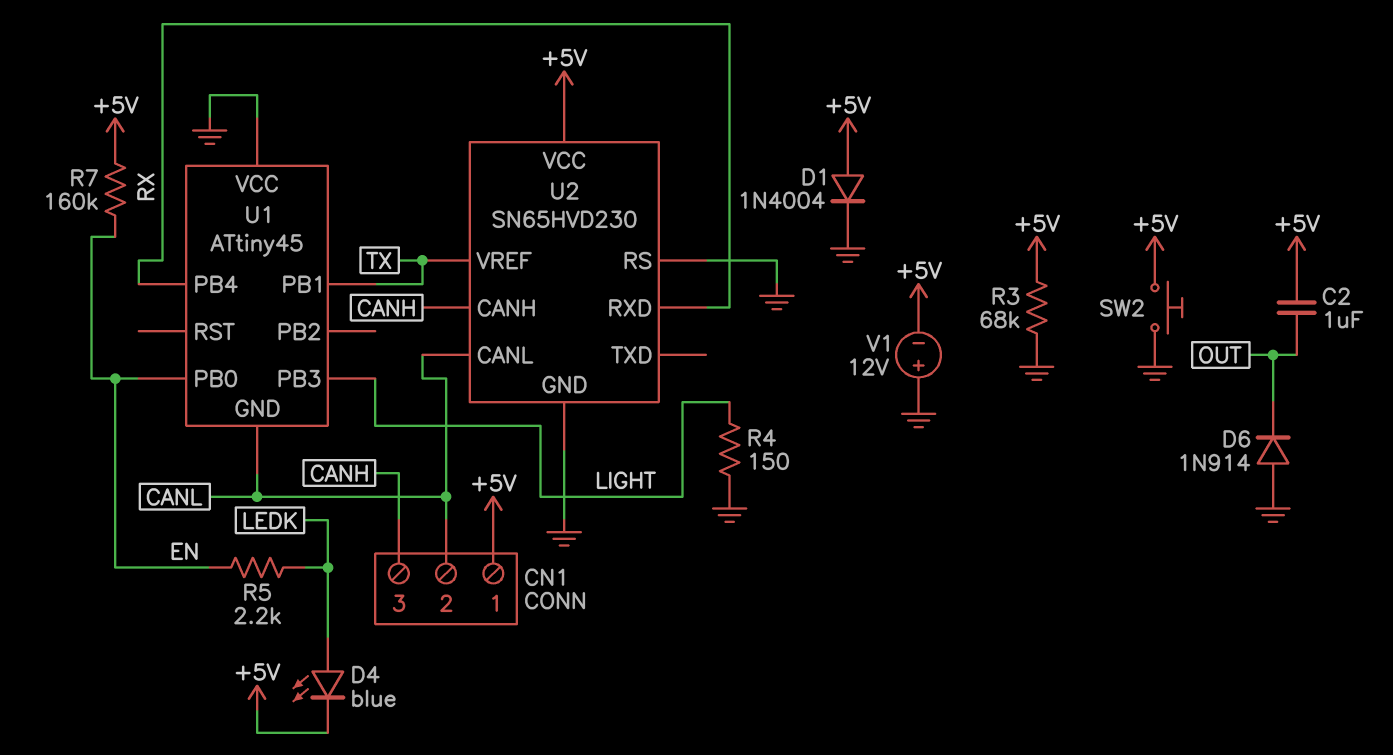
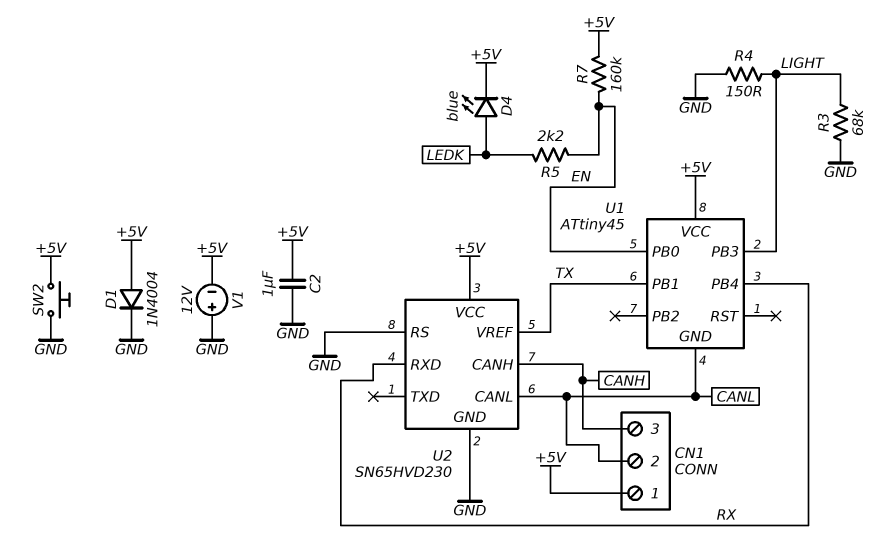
C2: 1uF (+5V, OUT) -> 1uF (+5V, GND)
D6: diode 1N914 (A GND, K OUT) -> none
R3: 68k (+5V, GND) -> 68k (GND, LIGHT)
U1 pin VCC: GND -> +5V

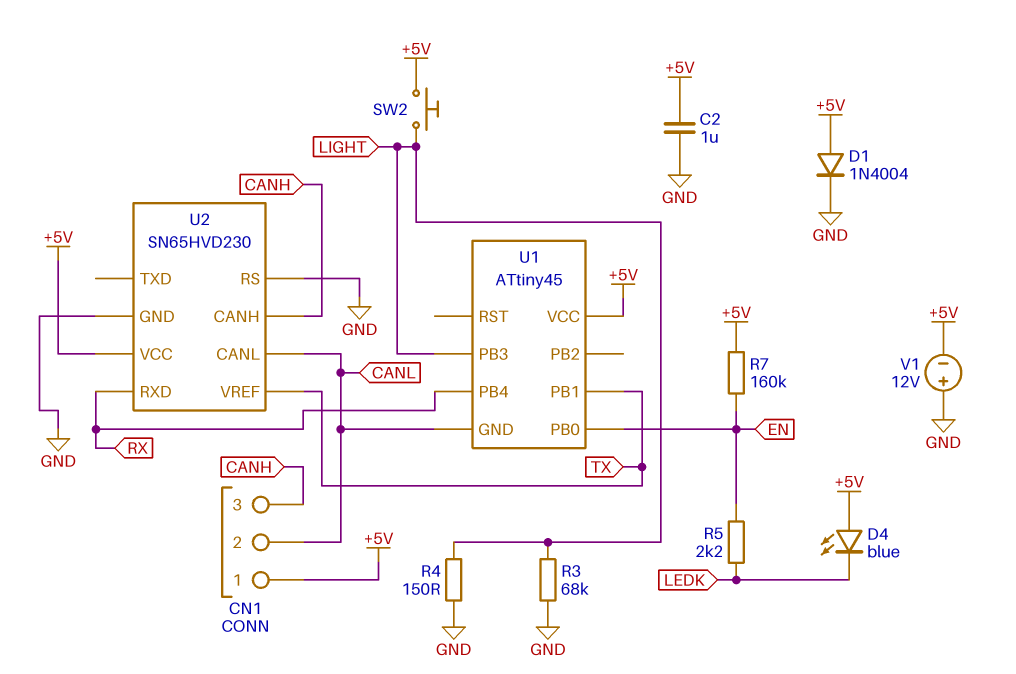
D4: LED blue (A LEDK, K +5V) -> LED blue (A +5V, K LEDK)
SW2: button (+5V, GND) -> button (+5V, LIGHT)

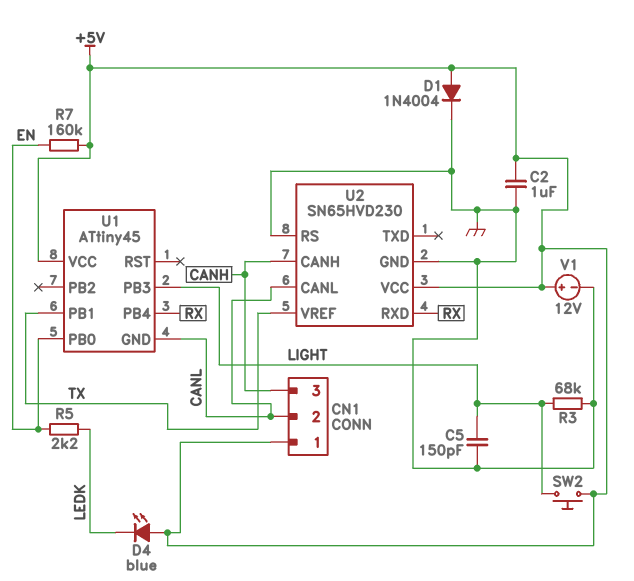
C5: none -> 150pF (GND, LIGHT)
R4: 150 (GND, LIGHT) -> none
V1: 12V (plus GND, minus +5V) -> 12V (plus +5V, minus GND)

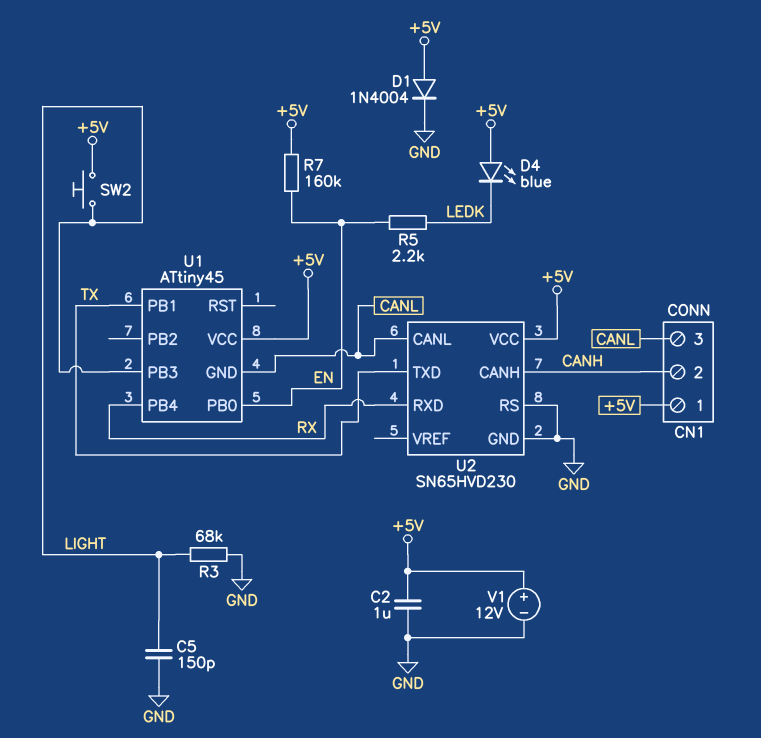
CN1 pin 2: CANL -> CANH
CN1 pin 3: CANH -> CANL
U2 pin TXD: none -> TX
U2 pin VREF: TX -> none

